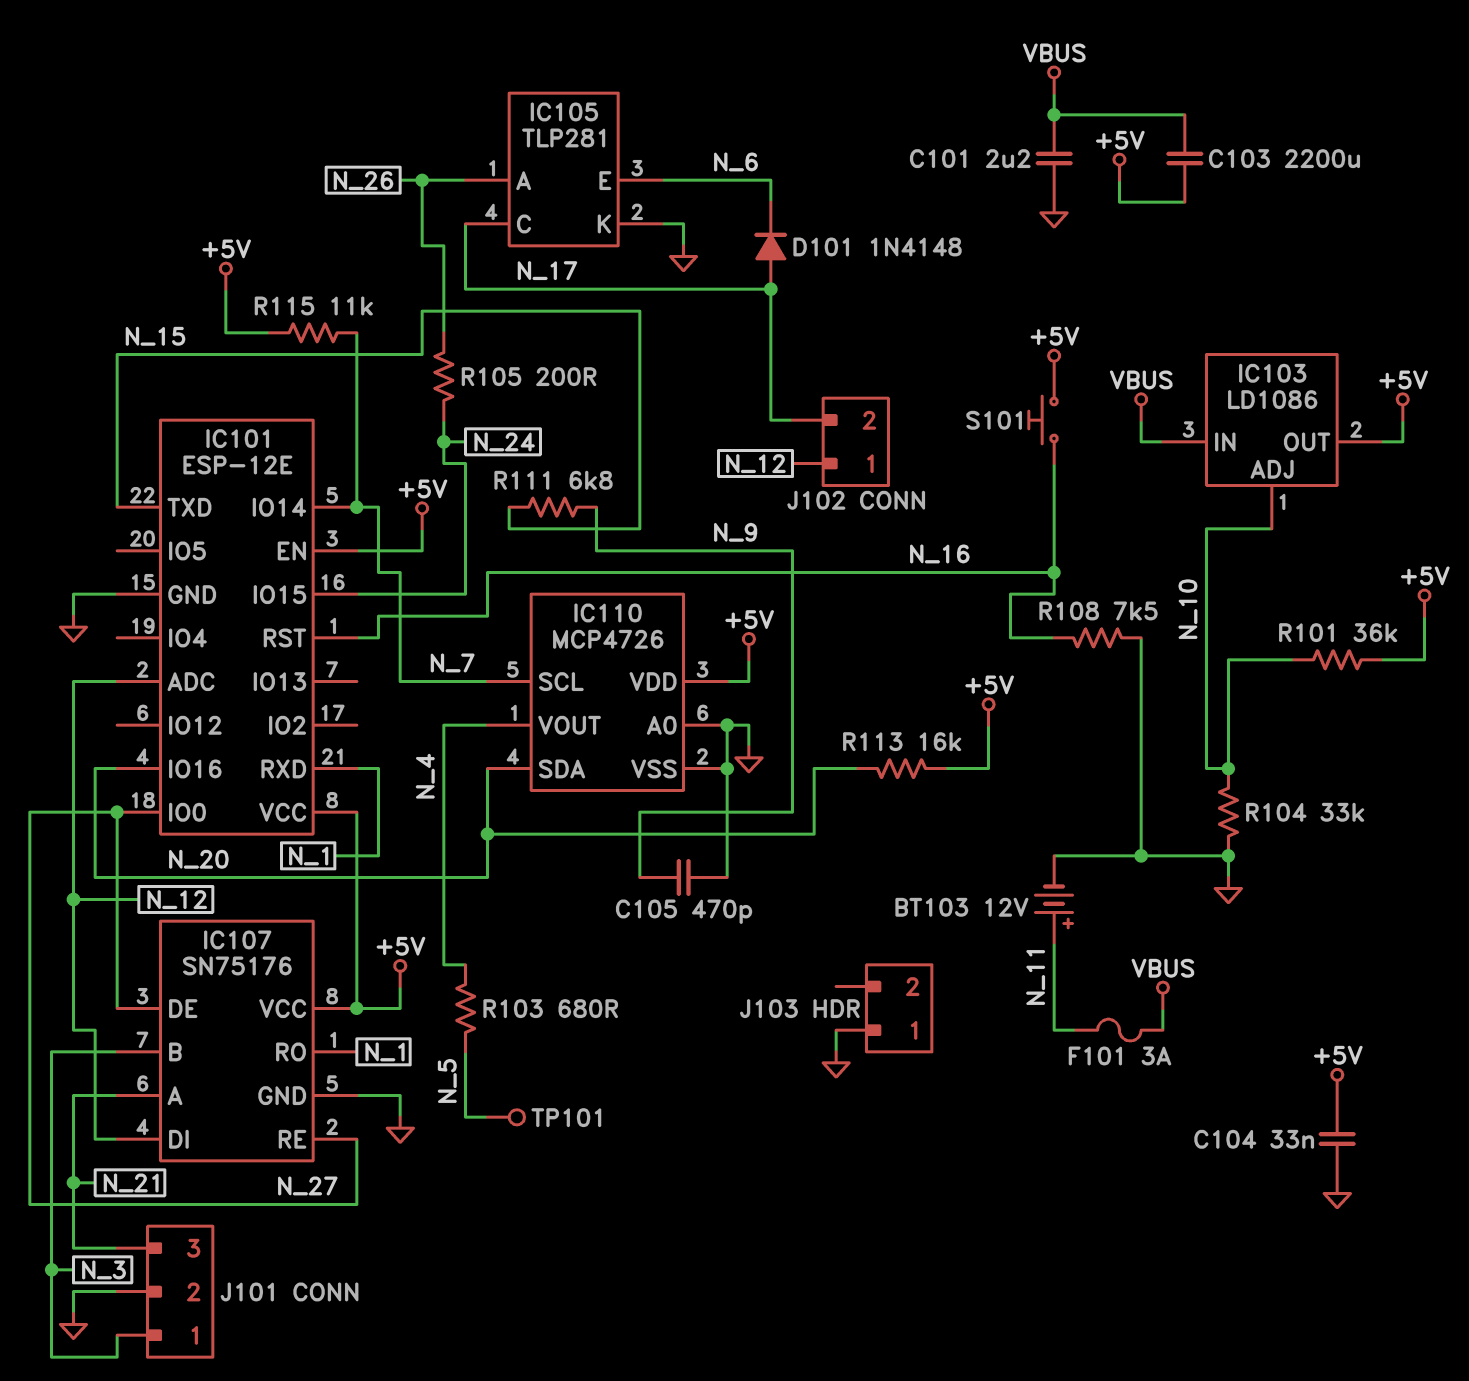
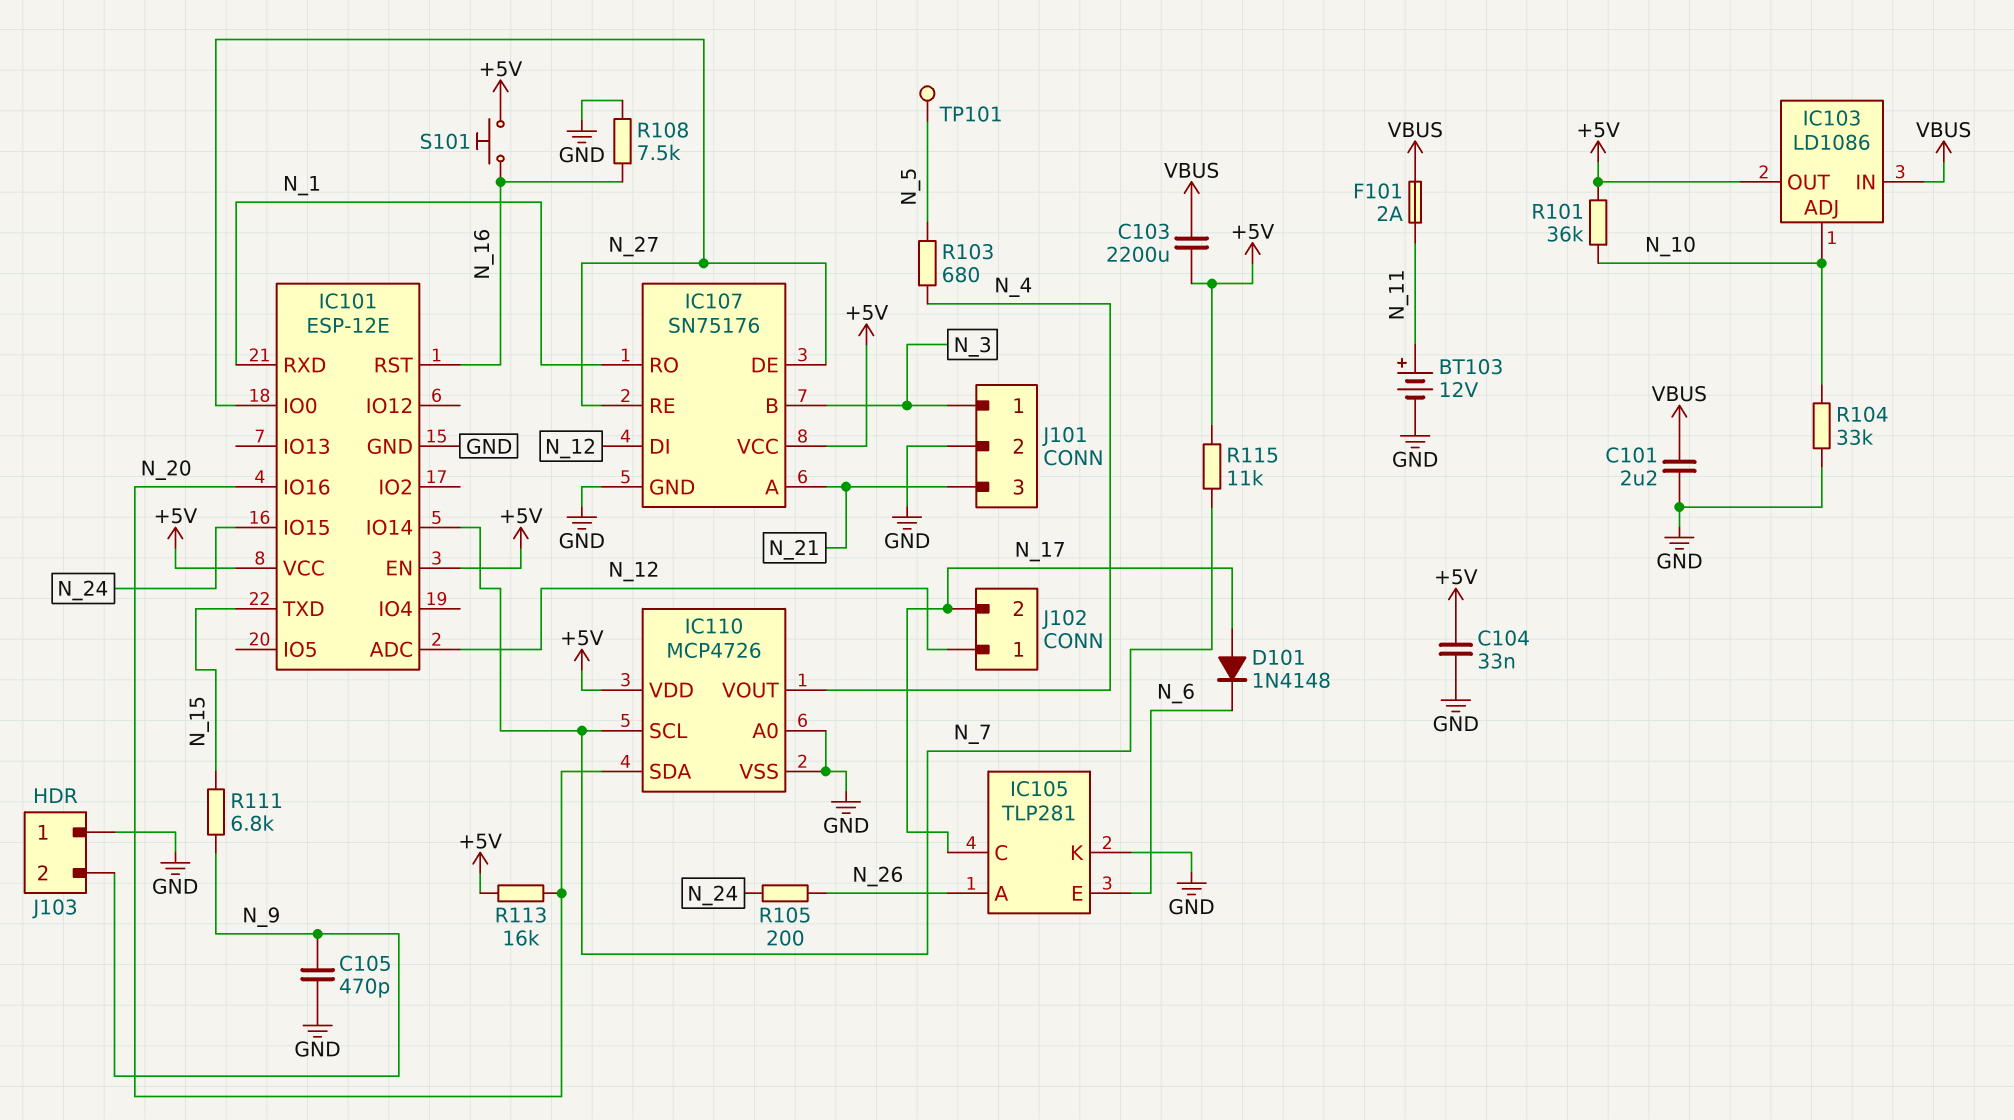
F101: 3A (N_11, VBUS) -> 2A (N_11, VBUS)
J103 pin 2: none -> N_9

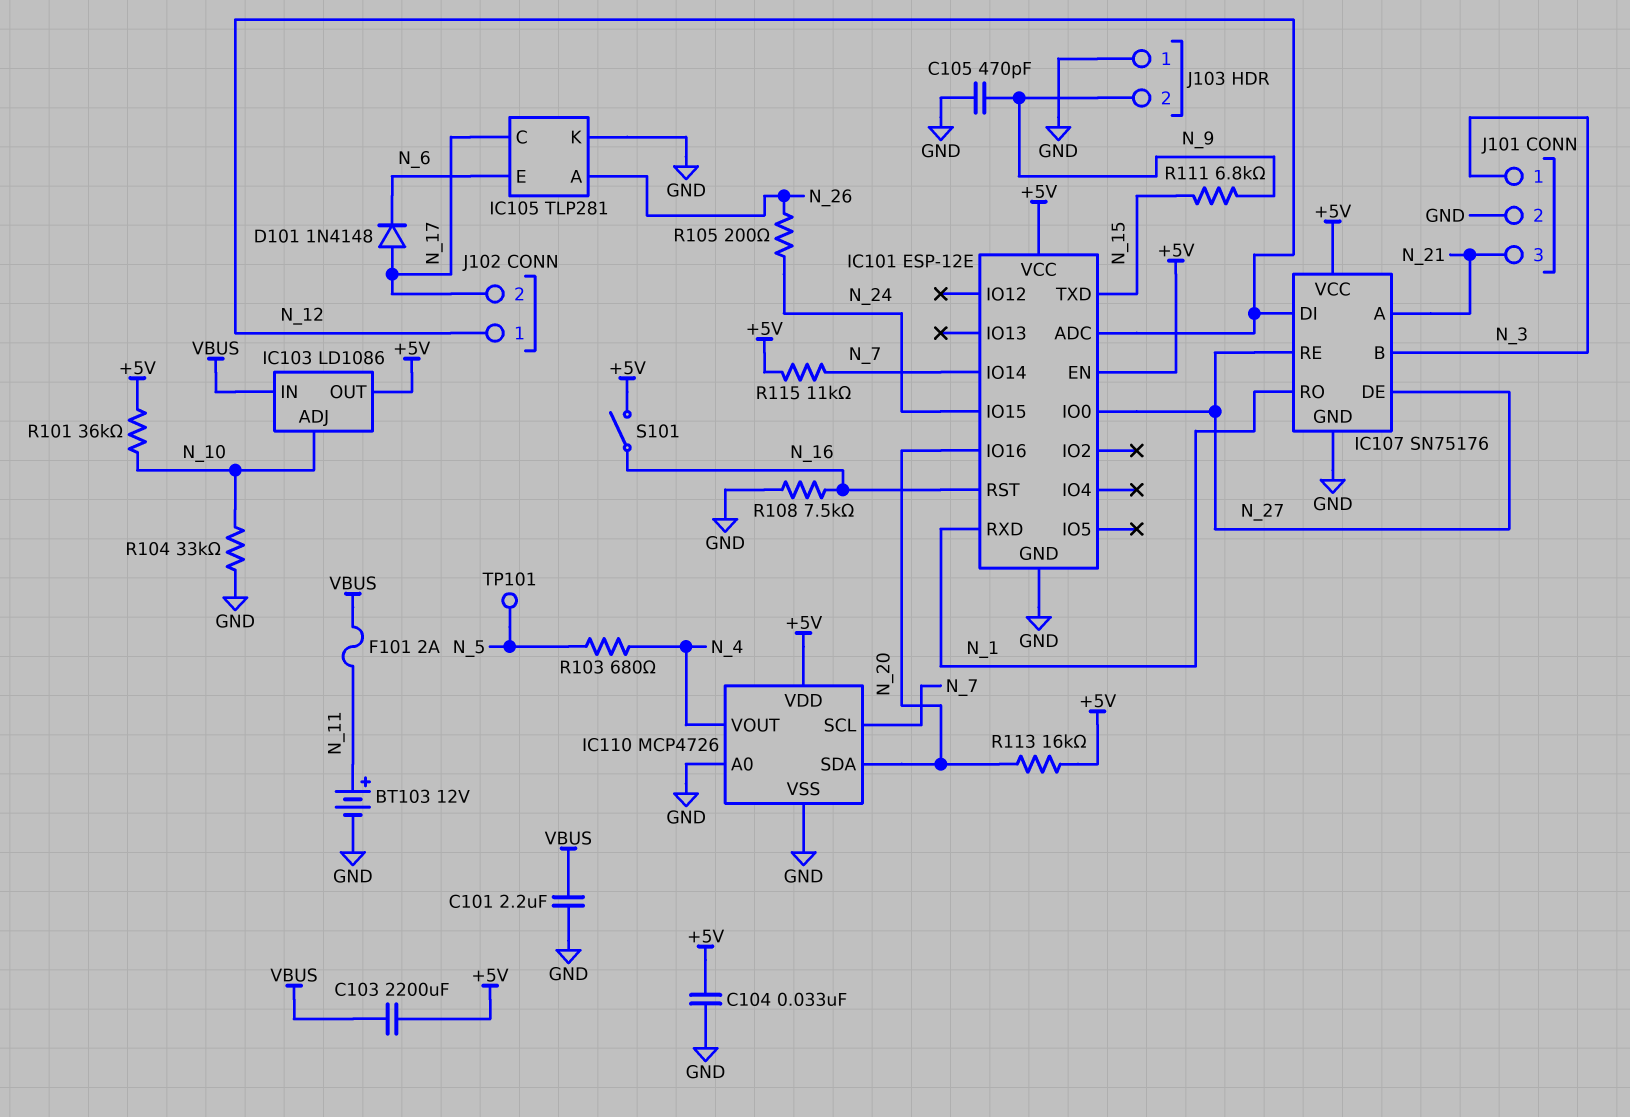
S101: button (+5V, N_16) -> switch (+5V, N_16)

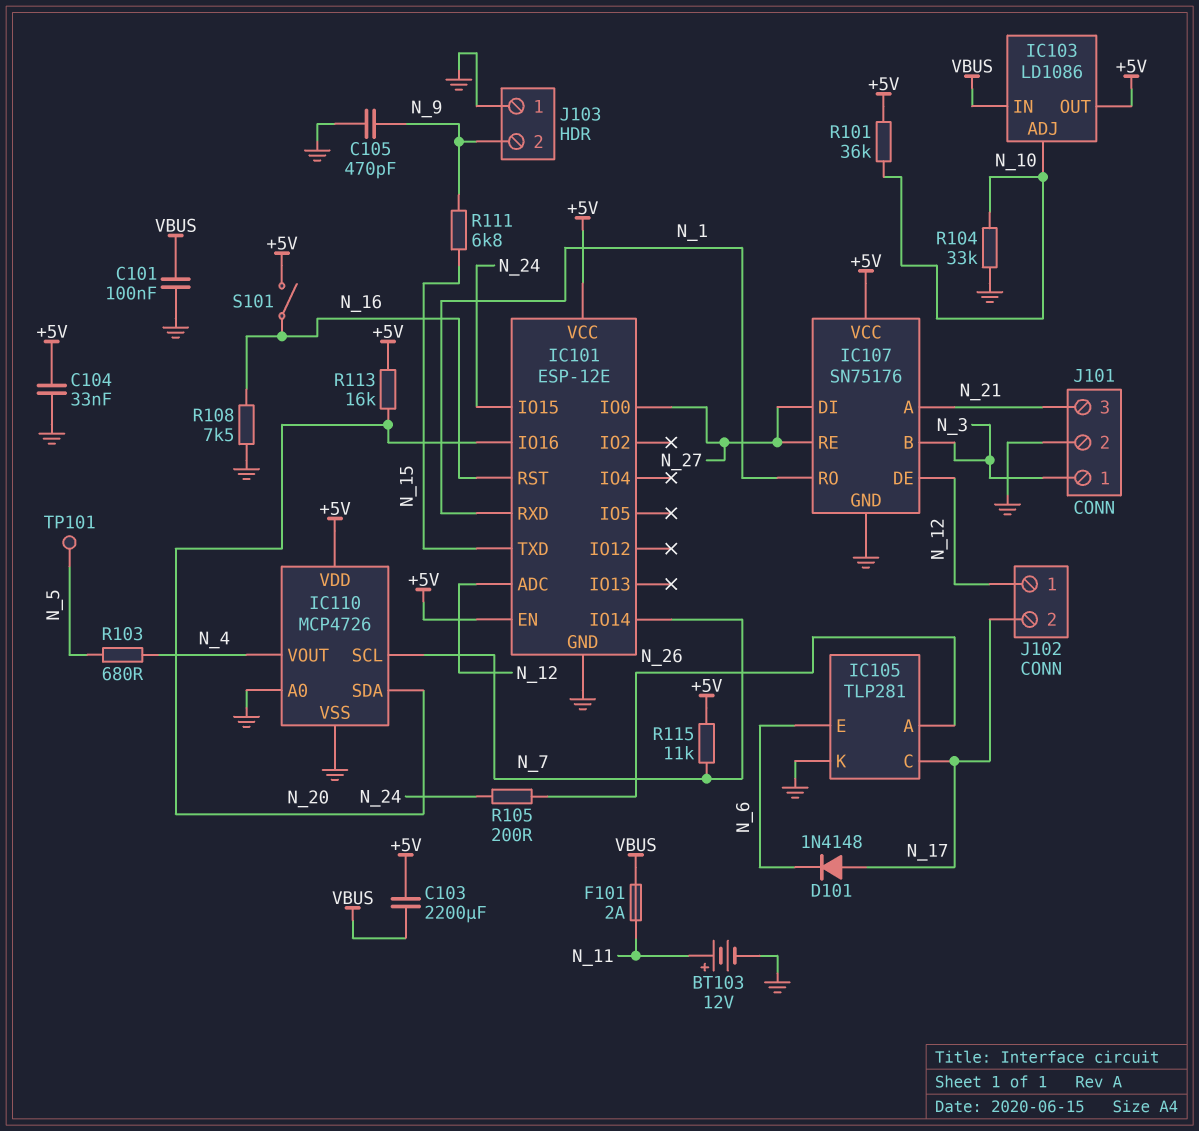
C101: 2.2uF (GND, VBUS) -> 100nF (GND, VBUS)
IC107 pin DE: N_27 -> N_12
IC107 pin DI: N_12 -> N_27

